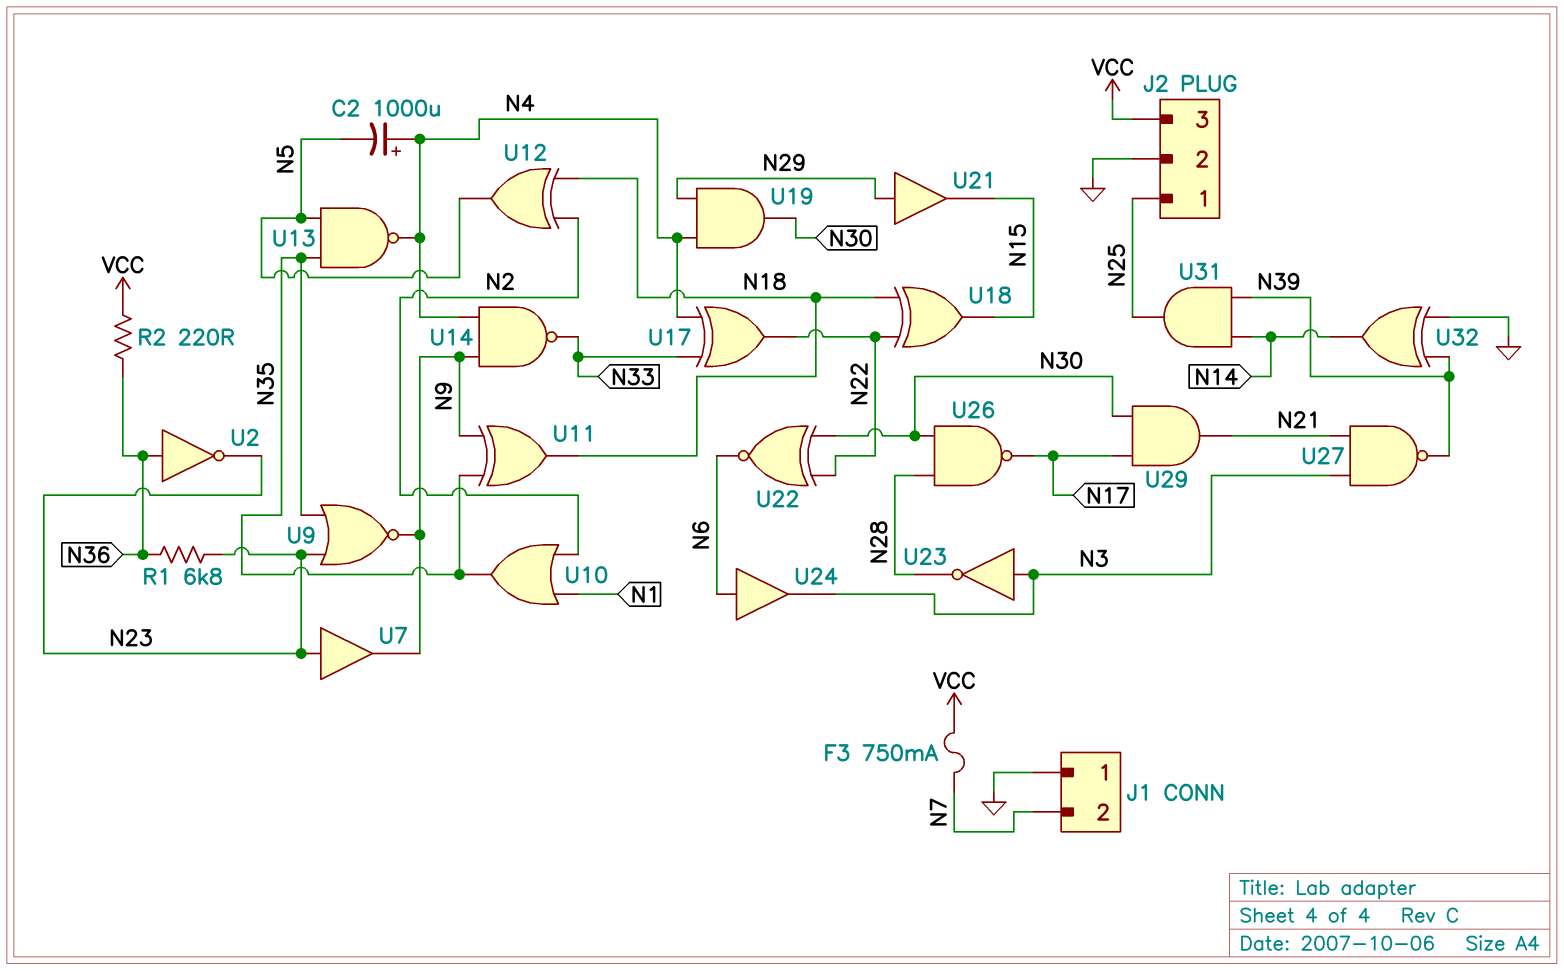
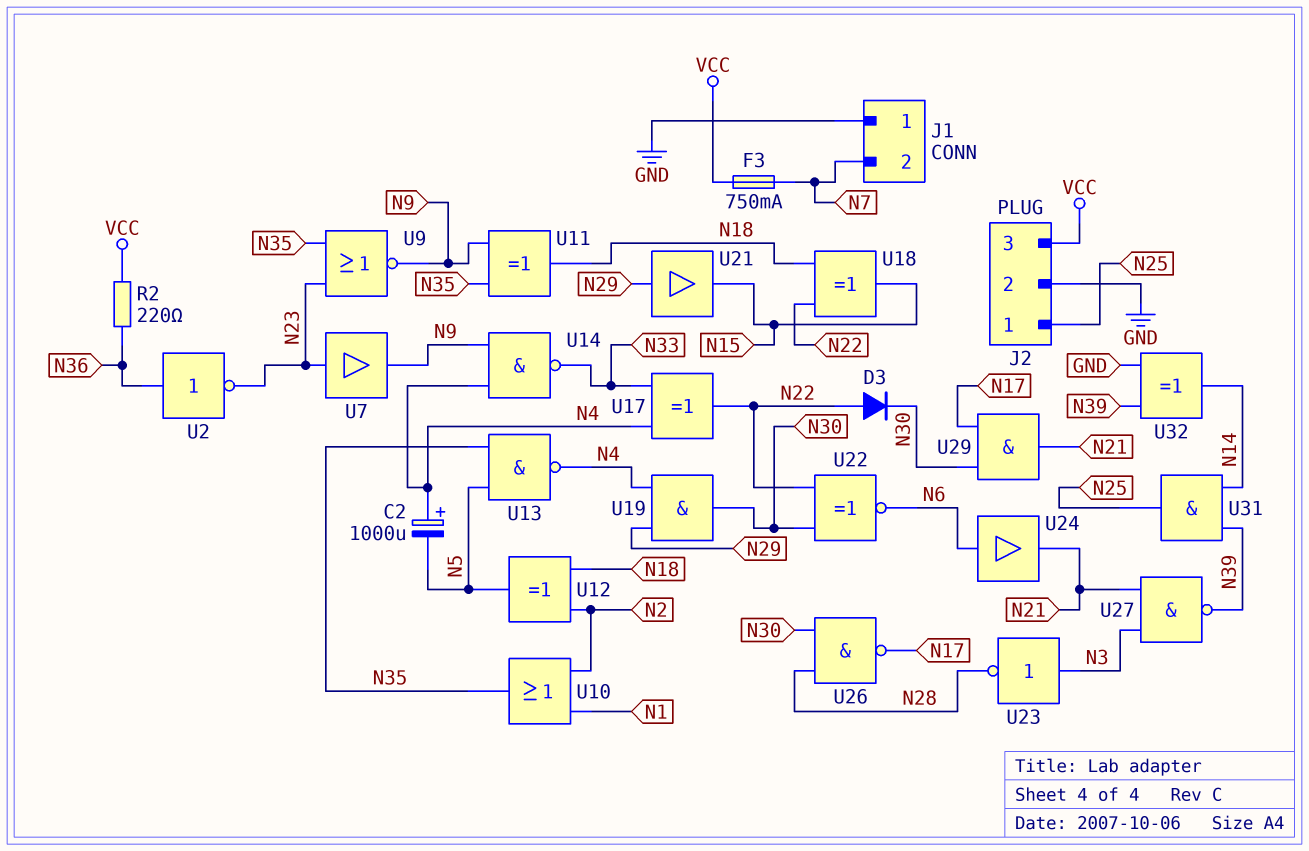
D3: none -> diode (A N22, K N30)
R1: 6.8k (N23, N36) -> none
U24: buffer (in N6, out N3) -> buffer (in N6, out N21)

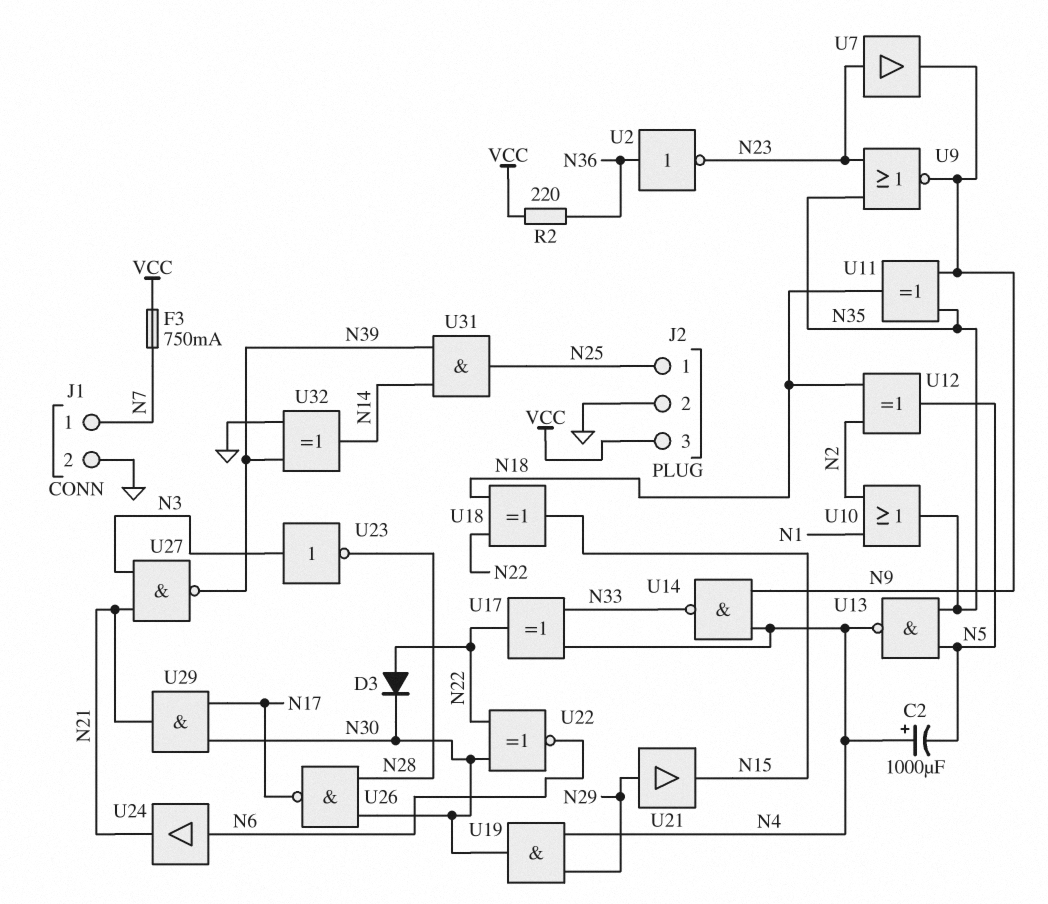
J1 pin 1: GND -> N7
J1 pin 2: N7 -> GND

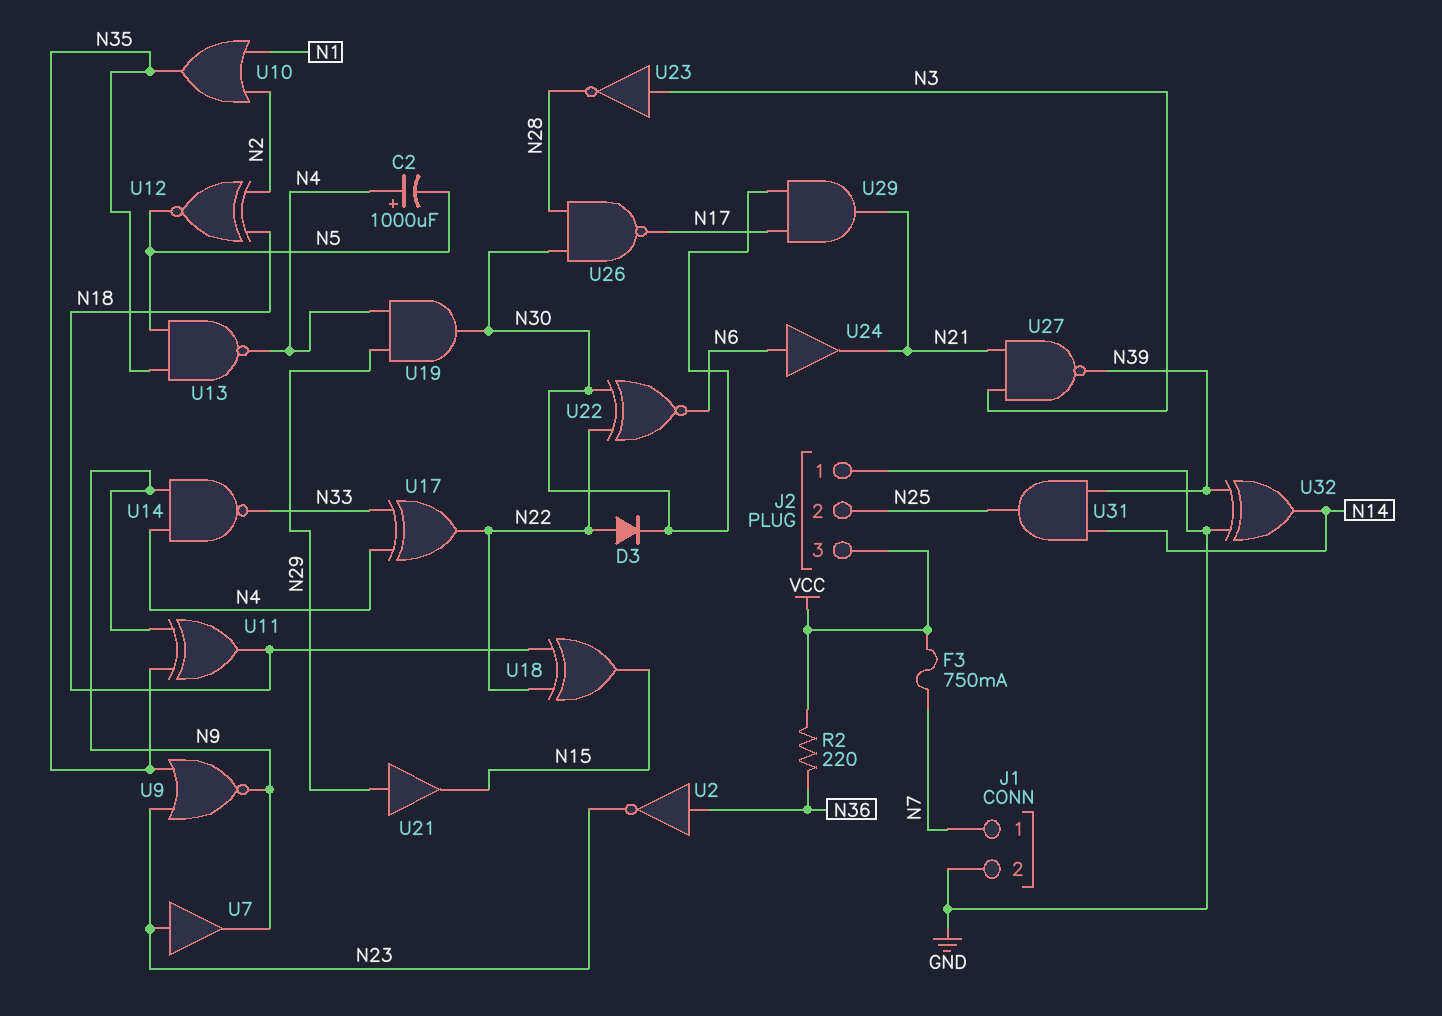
J2 pin 1: N25 -> GND
J2 pin 2: GND -> N25
U12: XOR (in N2, in N18, out N5) -> XNOR (in N2, in N18, out N5)

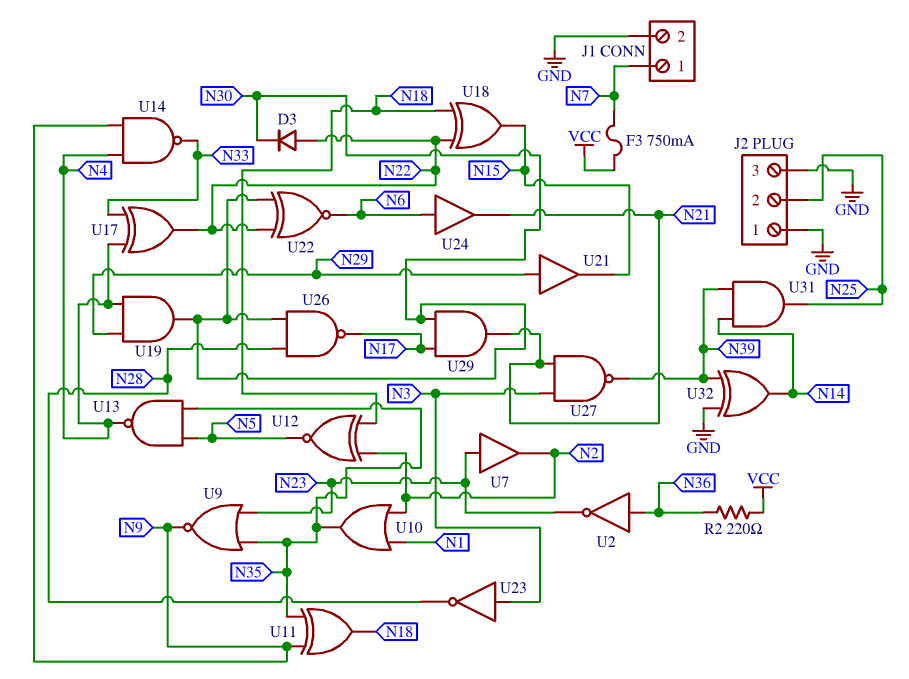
C2: 1000uF (plus N4, minus N5) -> none
J2 pin 3: VCC -> GND
U7: buffer (in N23, out N9) -> buffer (in N23, out N2)

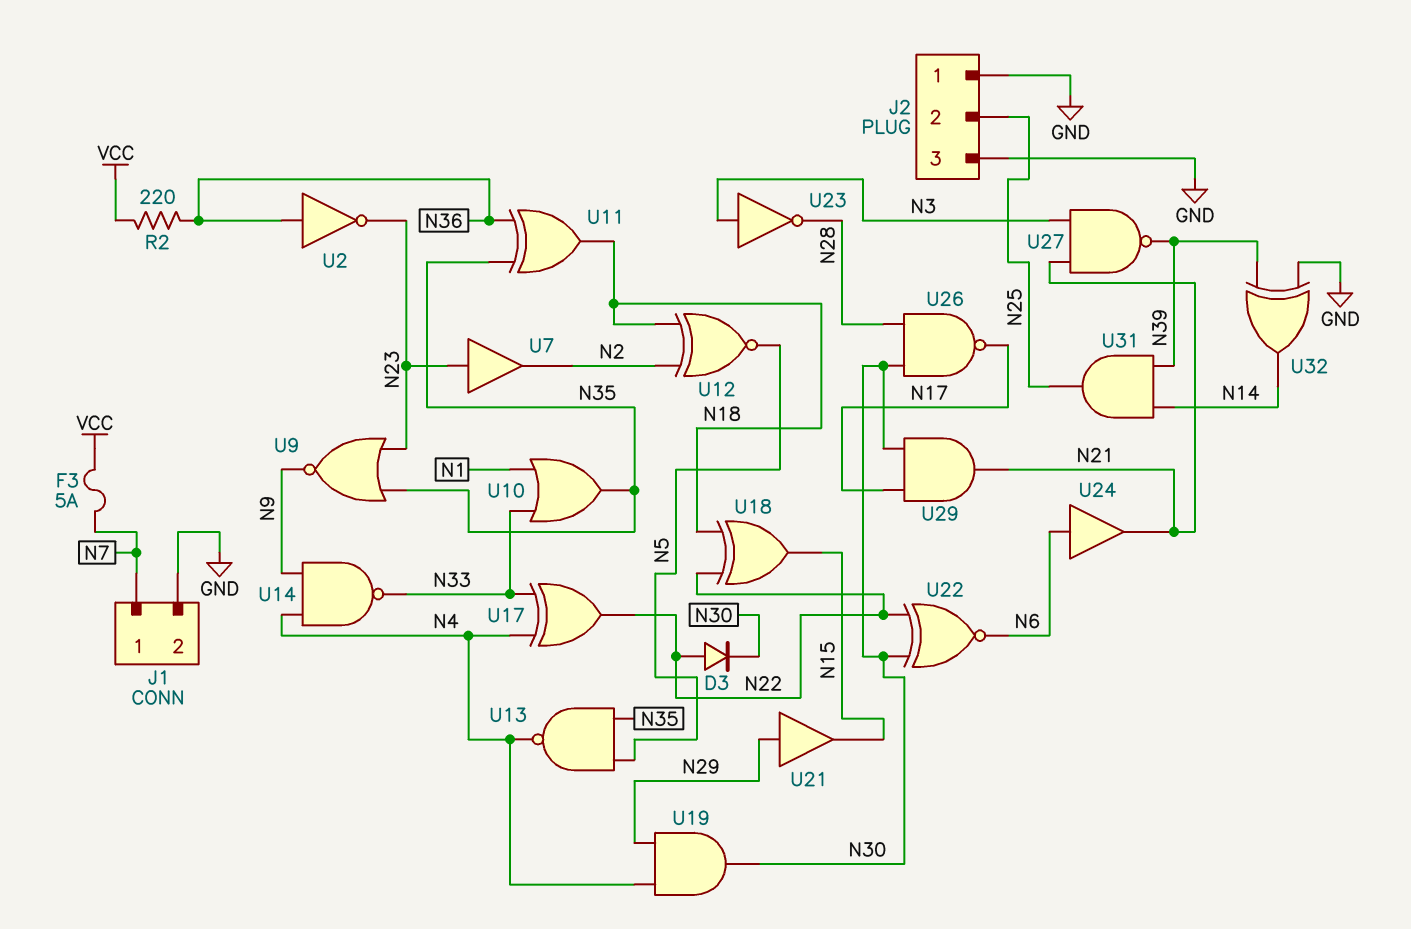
F3: 750mA (N7, VCC) -> 5A (N7, VCC)
U10: OR (in N1, in N2, out N35) -> OR (in N1, in N33, out N35)
U11: XOR (in N9, in N35, out N18) -> XOR (in N35, in N36, out N18)

